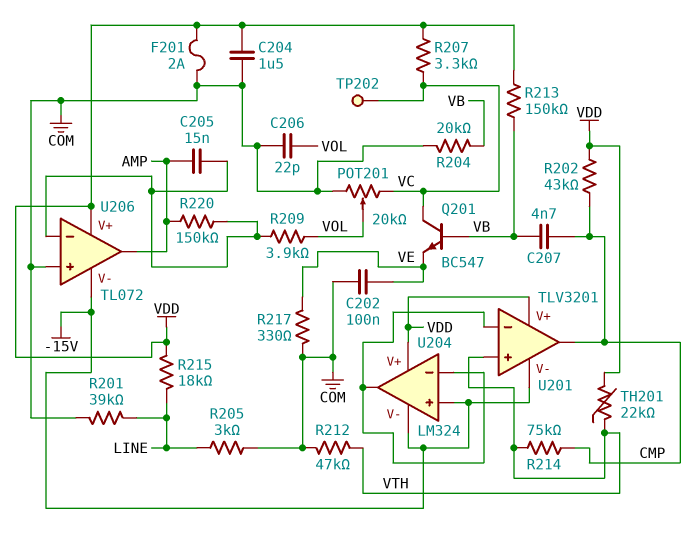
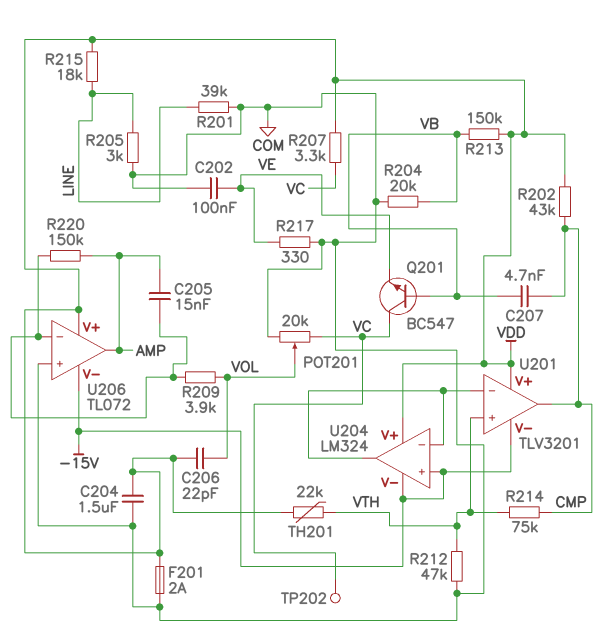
C206: 22pF (COM, VOL) -> 22pF (VDD, VOL)

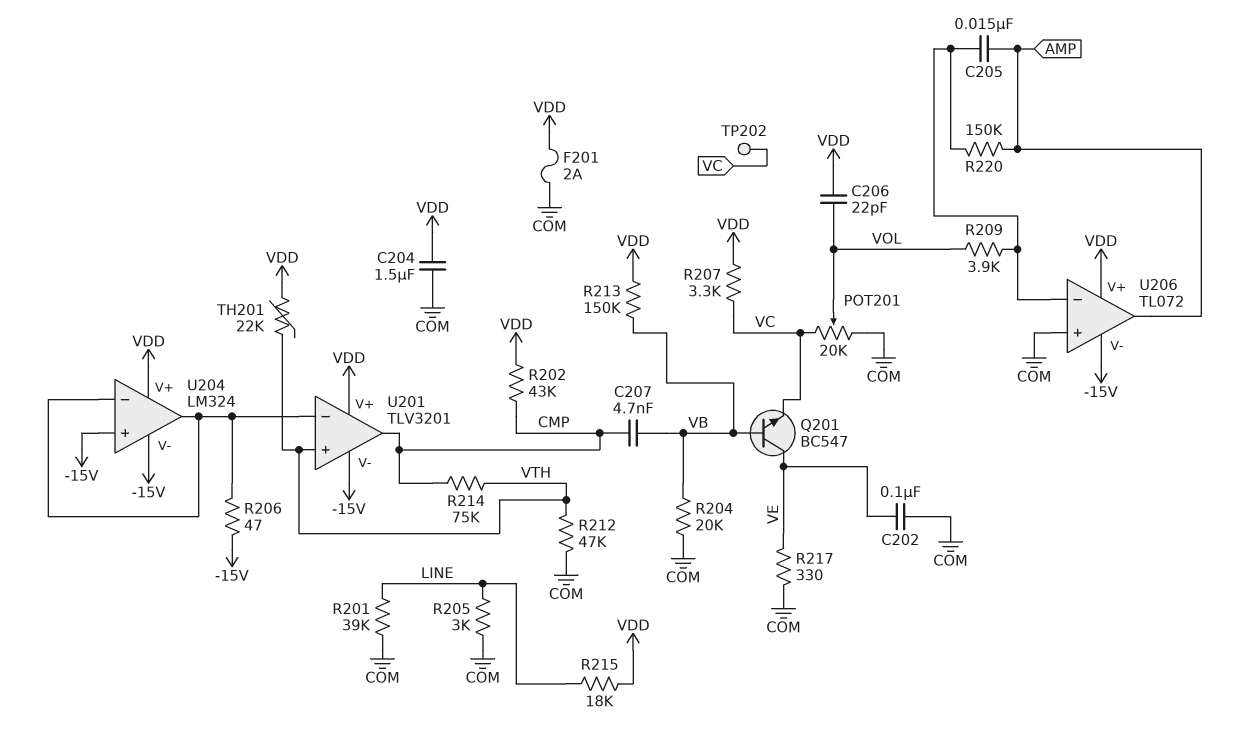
Q201: NPN BC547 (B VB, C VC, E VE) -> NPN BC547 (B VB, C VE, E VC)
R206: none -> 47 (-15V, U201/in-)

